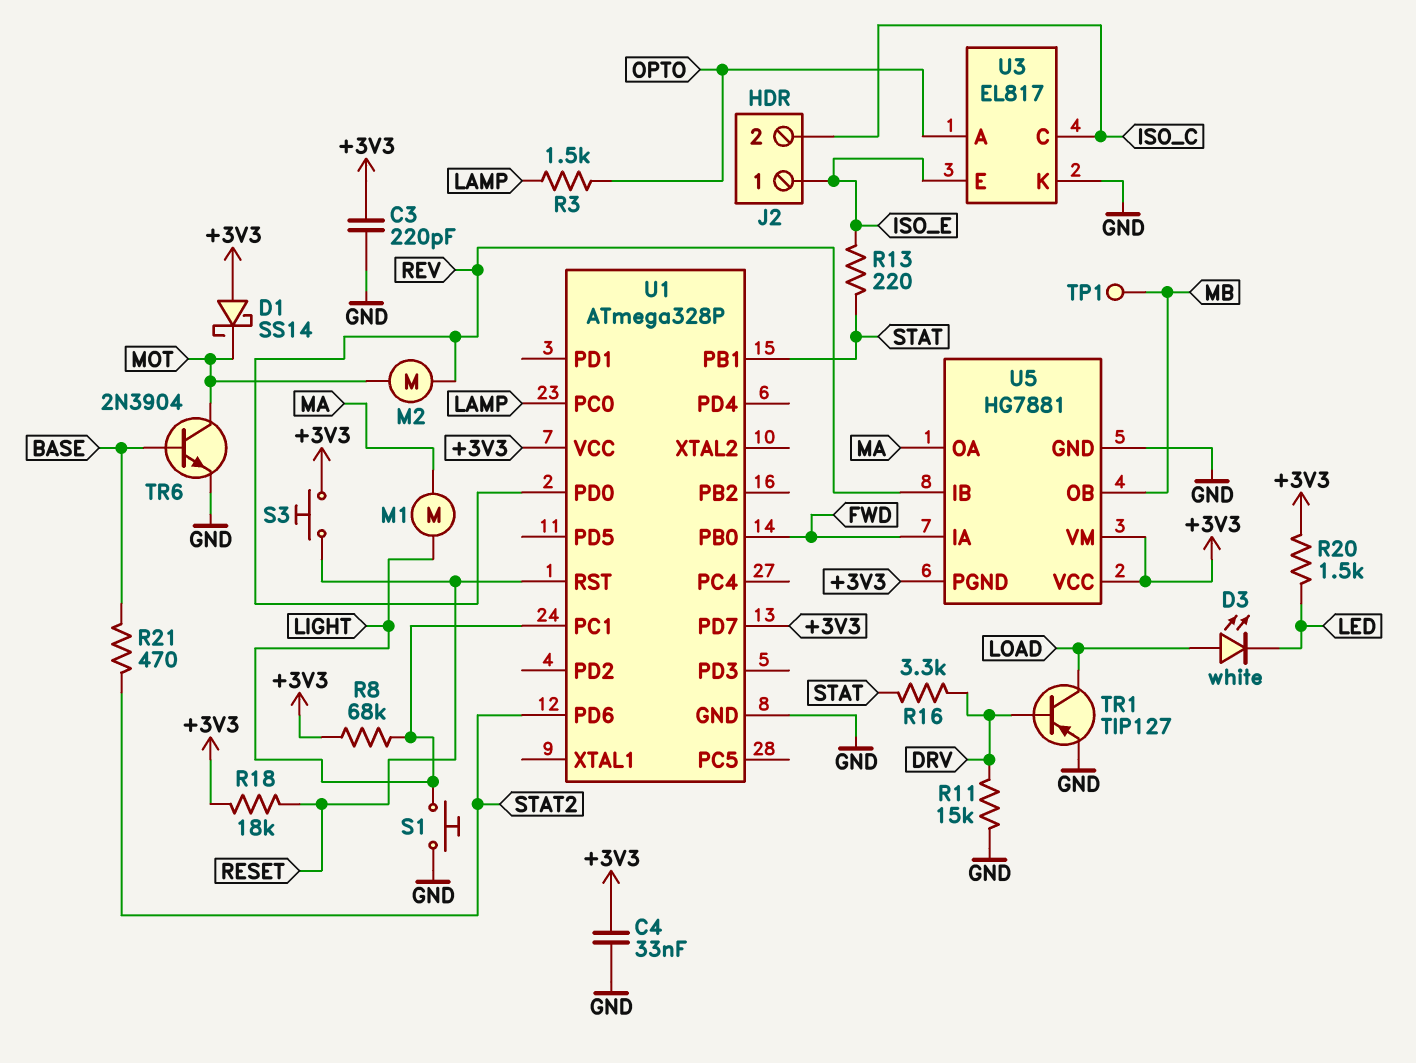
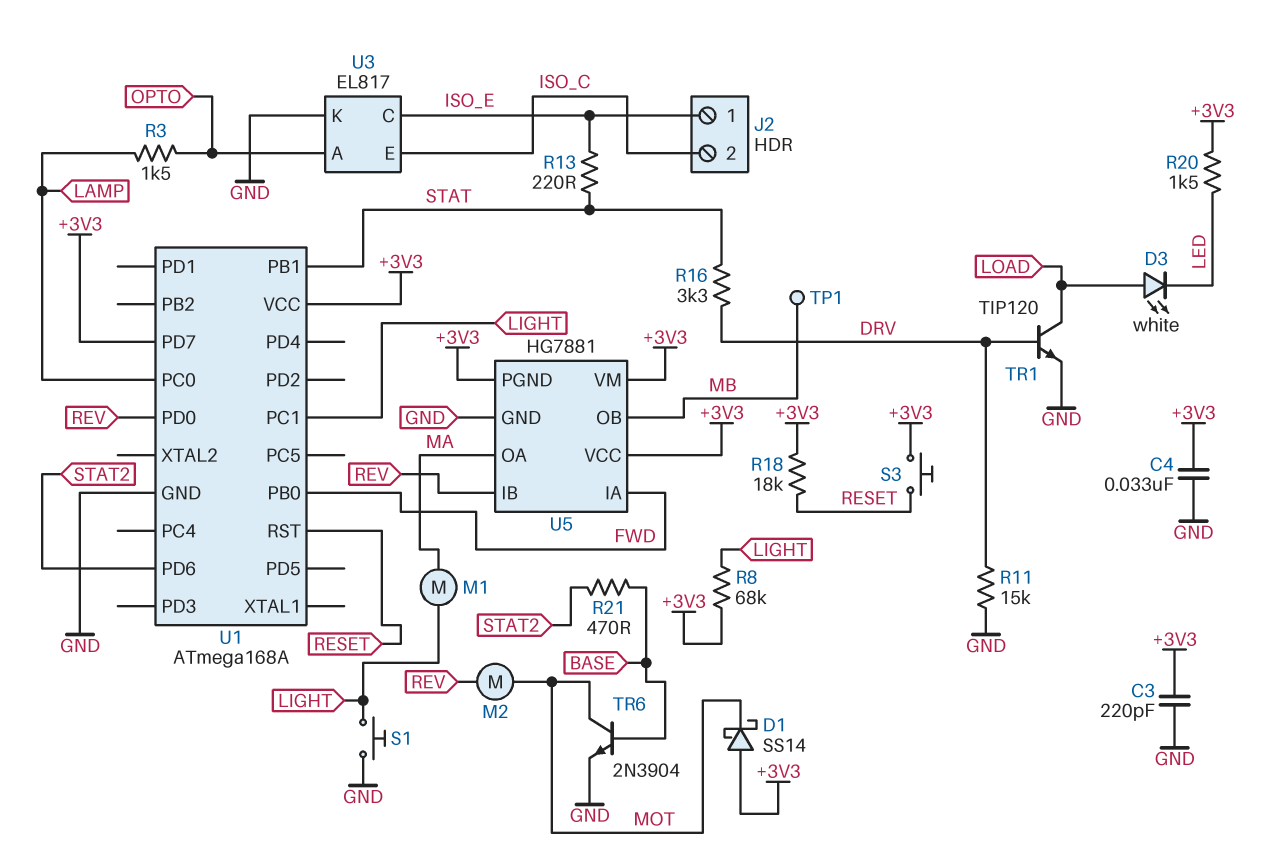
TR1: PNP TIP127 (B DRV, C LOAD, E GND) -> NPN TIP120 (B DRV, C LOAD, E GND)
U1: ATmega328P -> ATmega168A
U3 pin C: ISO_C -> ISO_E
U3 pin E: ISO_E -> ISO_C

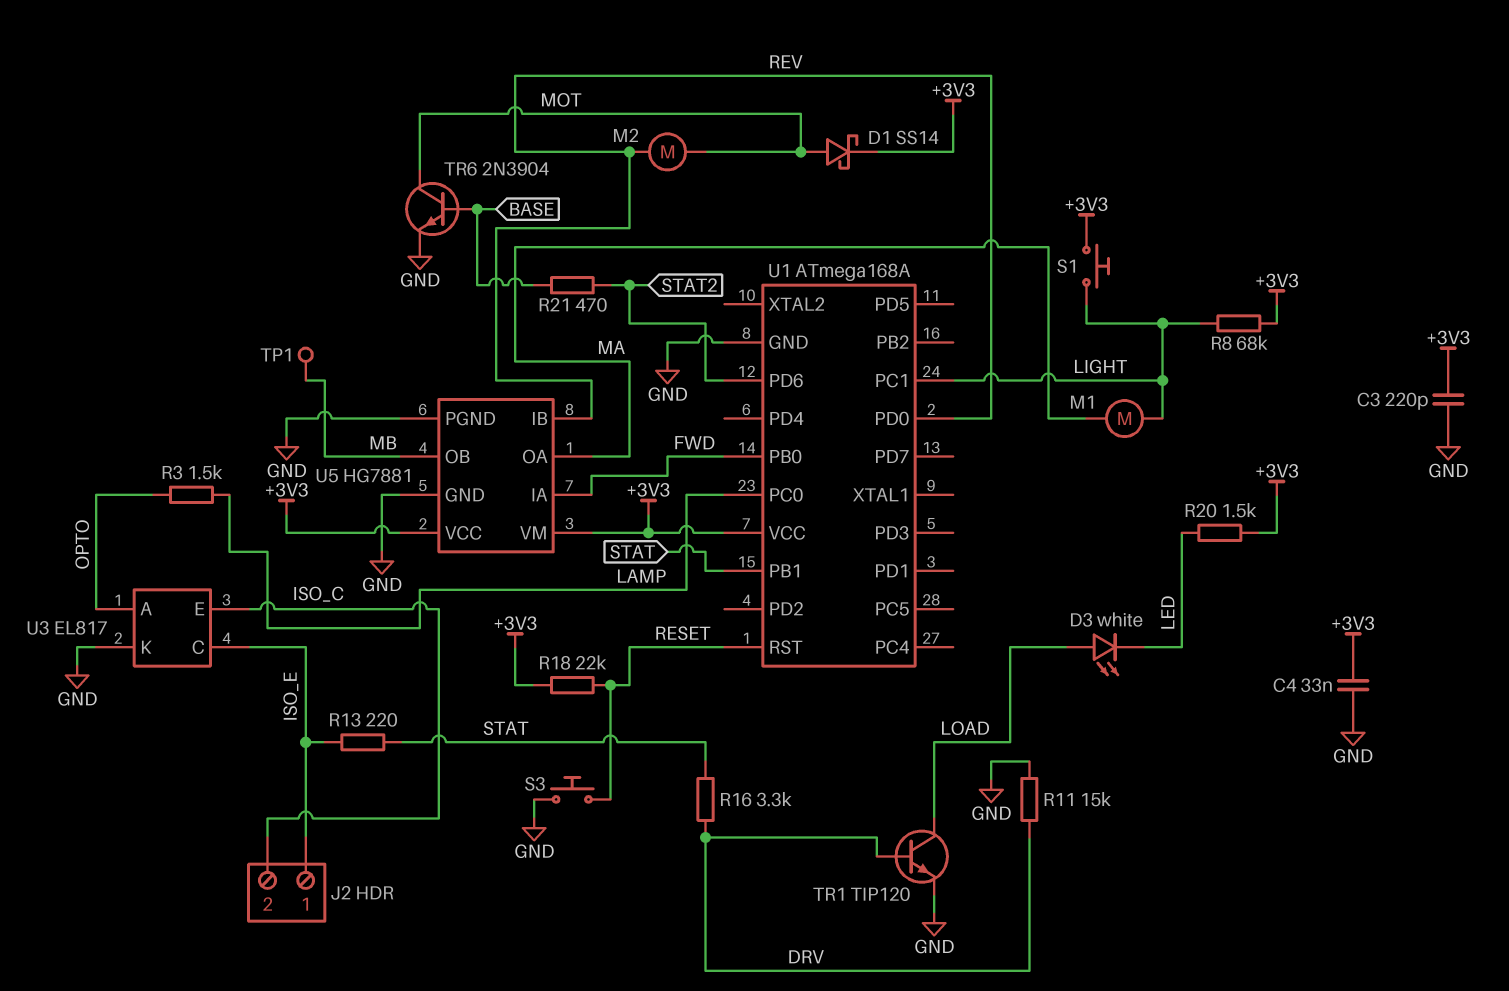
D1: schottky SS14 (A +3V3, K MOT) -> schottky SS14 (A MOT, K +3V3)
R18: 18k (+3V3, RESET) -> 22k (+3V3, RESET)
S1: button (GND, LIGHT) -> button (+3V3, LIGHT)
S3: button (+3V3, RESET) -> button (GND, RESET)
U1 pin PD7: +3V3 -> none
U5 pin PGND: +3V3 -> GND

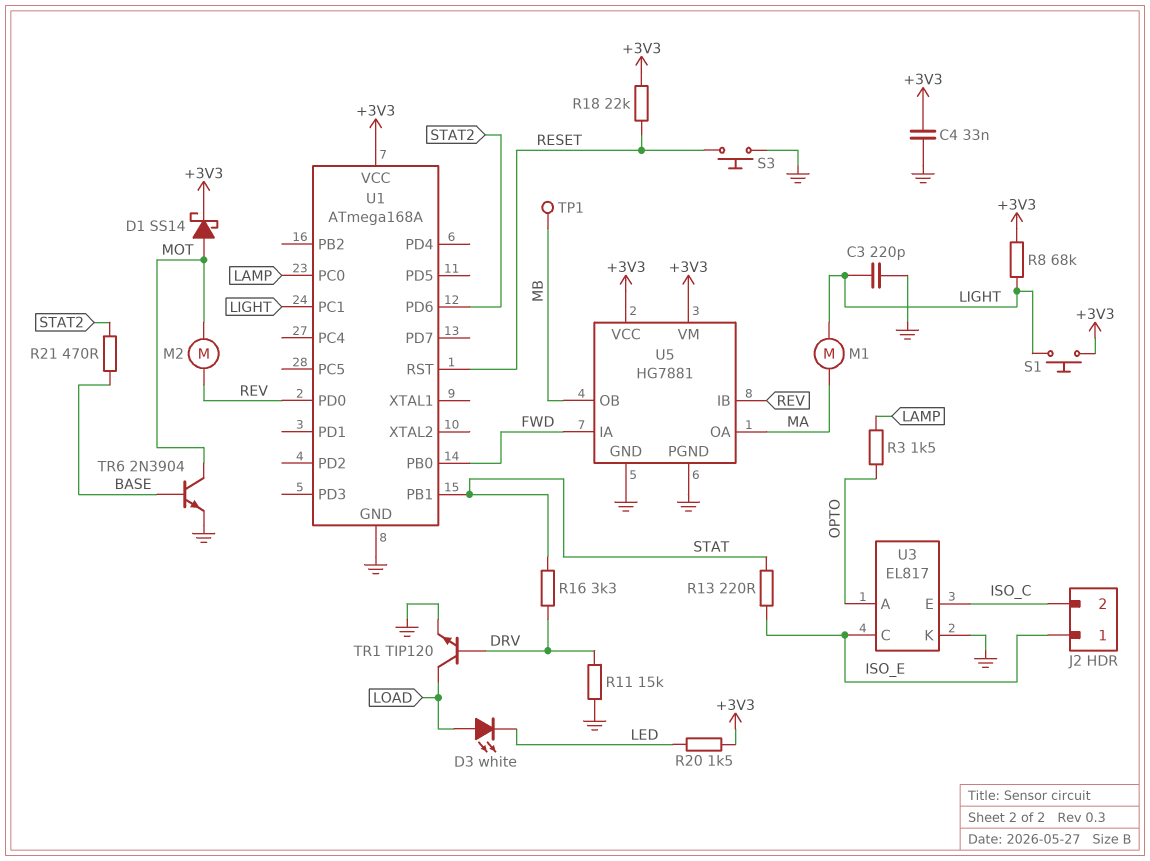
C3: 220pF (+3V3, GND) -> 220pF (GND, LIGHT)

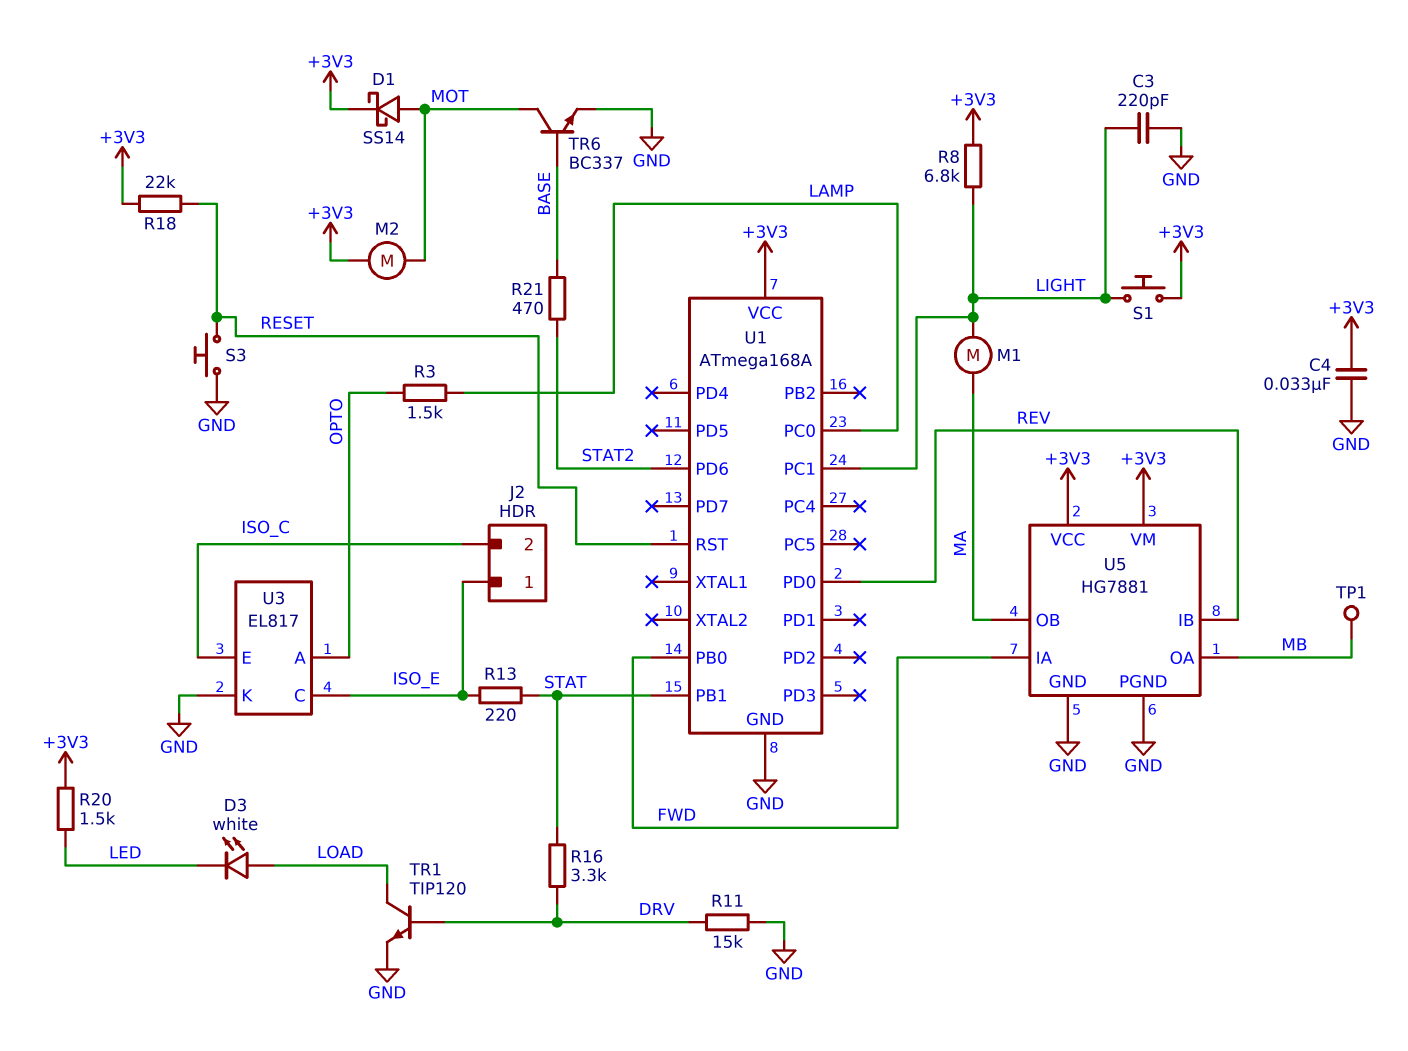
M2: motor (MOT, REV) -> motor (+3V3, MOT)
R8: 68k (+3V3, LIGHT) -> 6.8k (+3V3, LIGHT)
TR6: NPN 2N3904 (B BASE, C MOT, E GND) -> NPN BC337 (B BASE, C MOT, E GND)
U5 pin OA: MA -> MB
U5 pin OB: MB -> MA

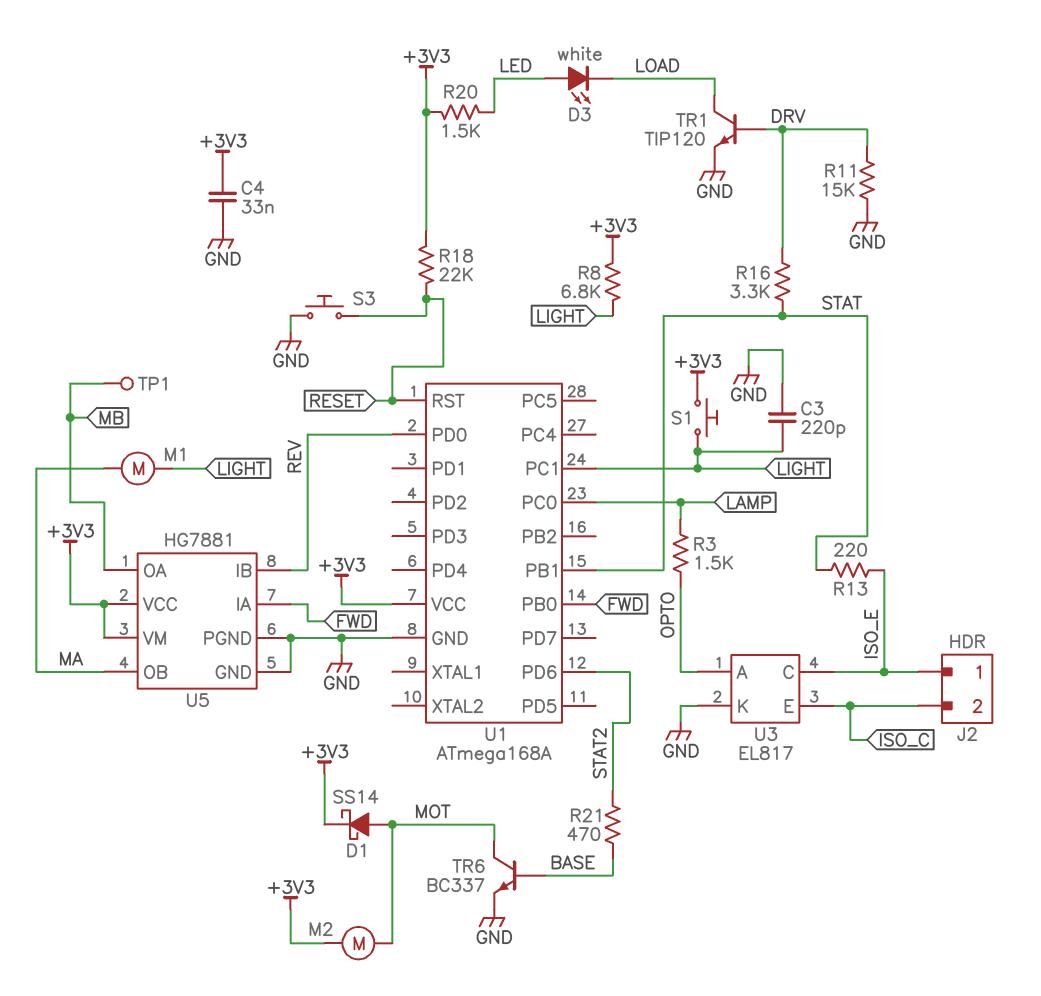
D3: LED white (A LOAD, K LED) -> LED white (A LED, K LOAD)

